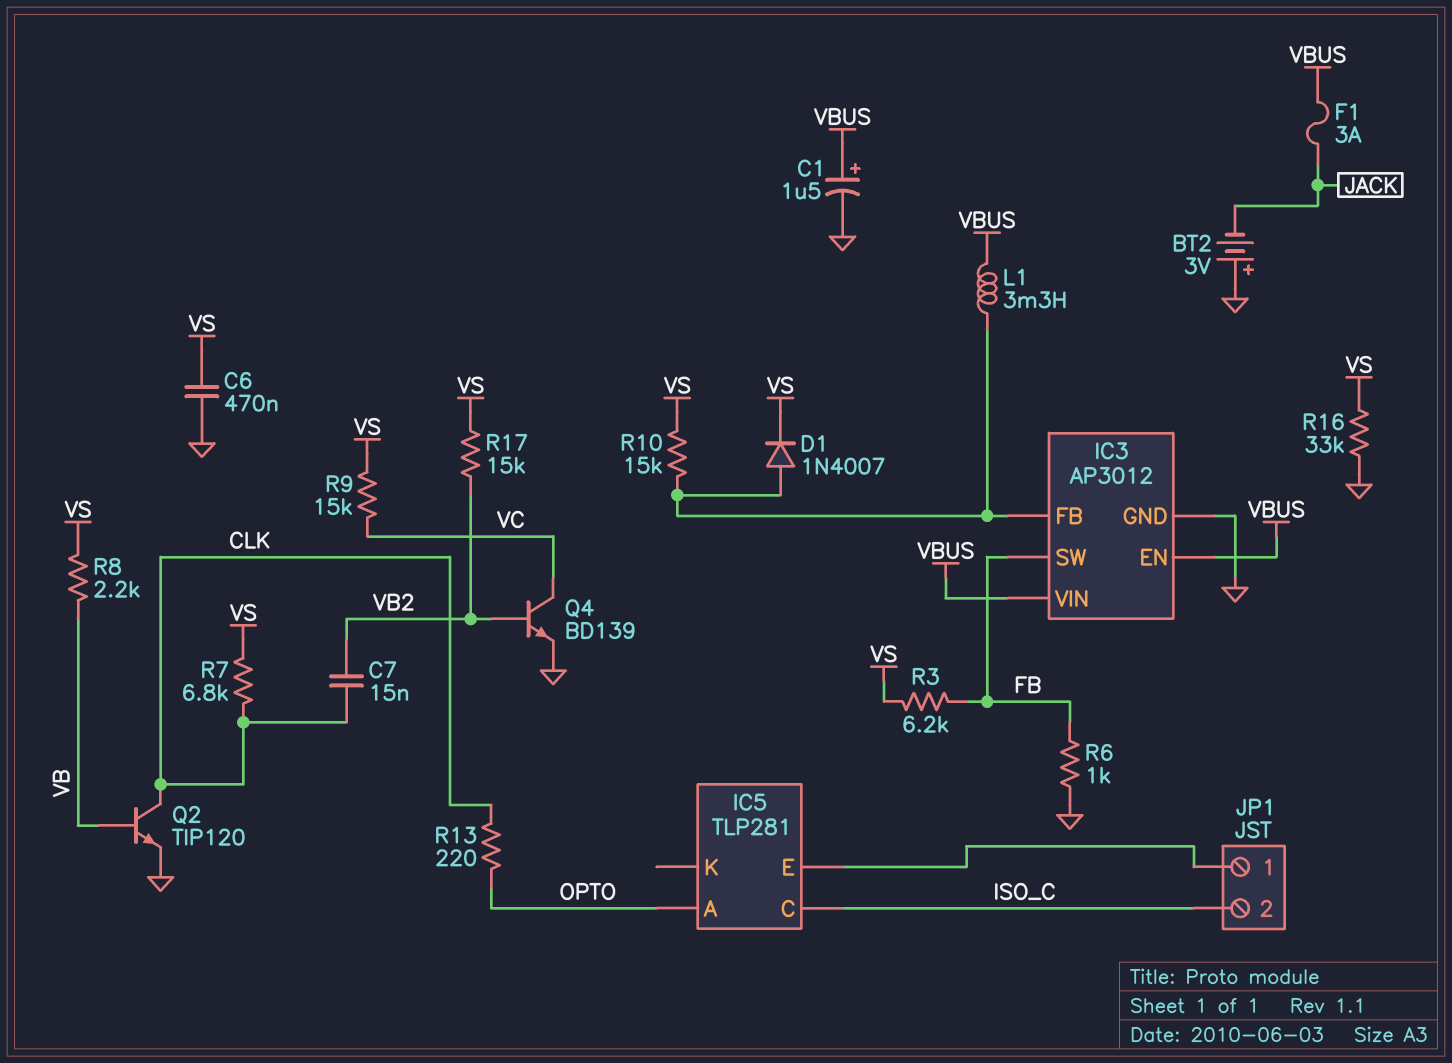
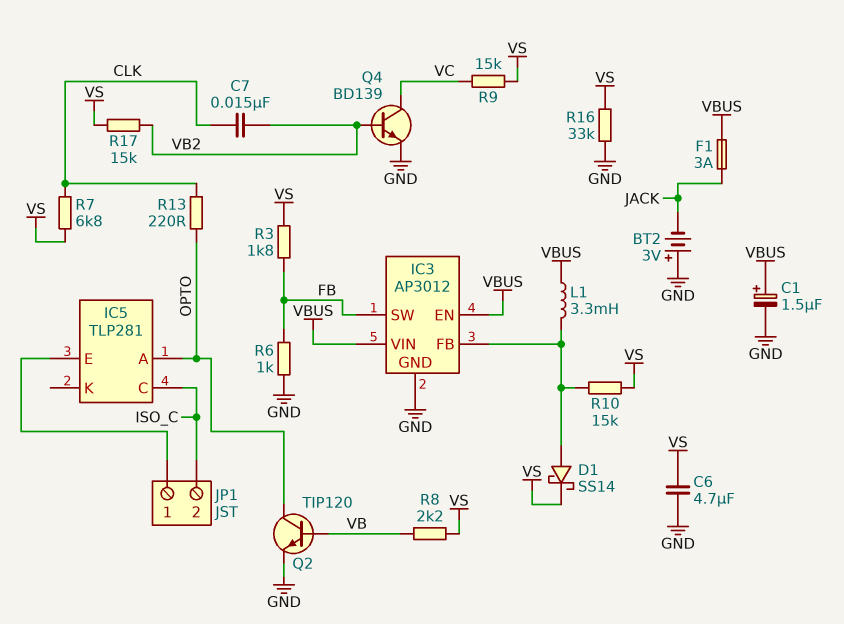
C6: 470nF (GND, VS) -> 4.7uF (GND, VS)
D1: diode 1N4007 (A IC3/FB, K VS) -> schottky SS14 (A IC3/FB, K VS)
Q2: NPN TIP120 (B VB, C CLK, E GND) -> NPN TIP120 (B VB, C OPTO, E GND)
R3: 6.2k (FB, VS) -> 1.8k (FB, VS)

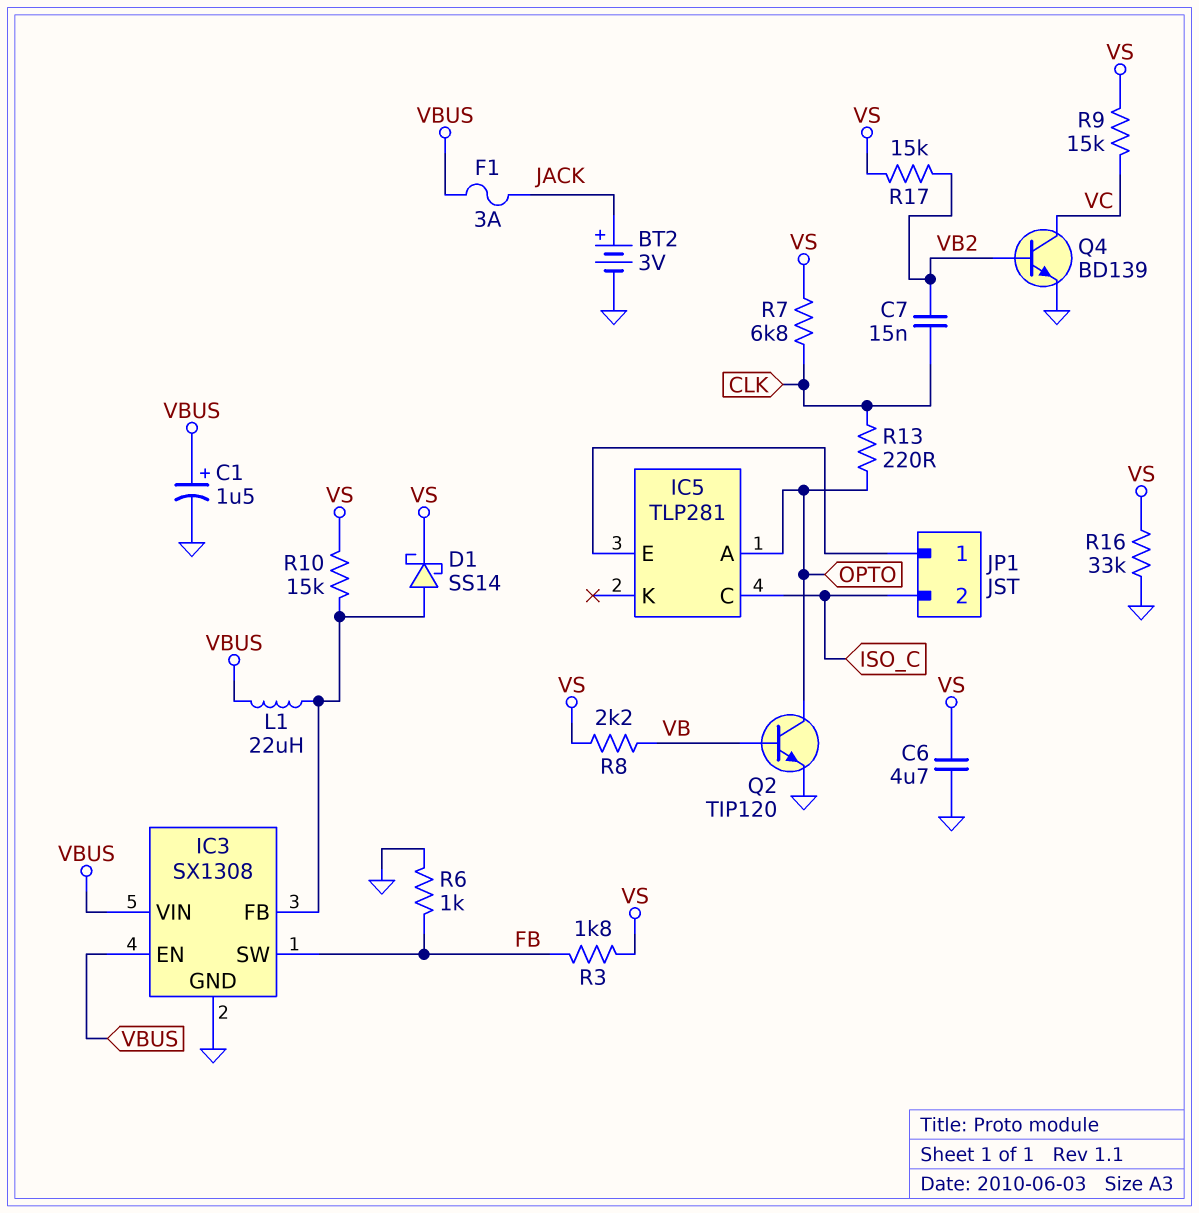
BT2: 3V (plus GND, minus JACK) -> 3V (plus JACK, minus GND)
IC3: AP3012 -> SX1308
L1: 3.3mH (IC3/FB, VBUS) -> 22uH (IC3/FB, VBUS)

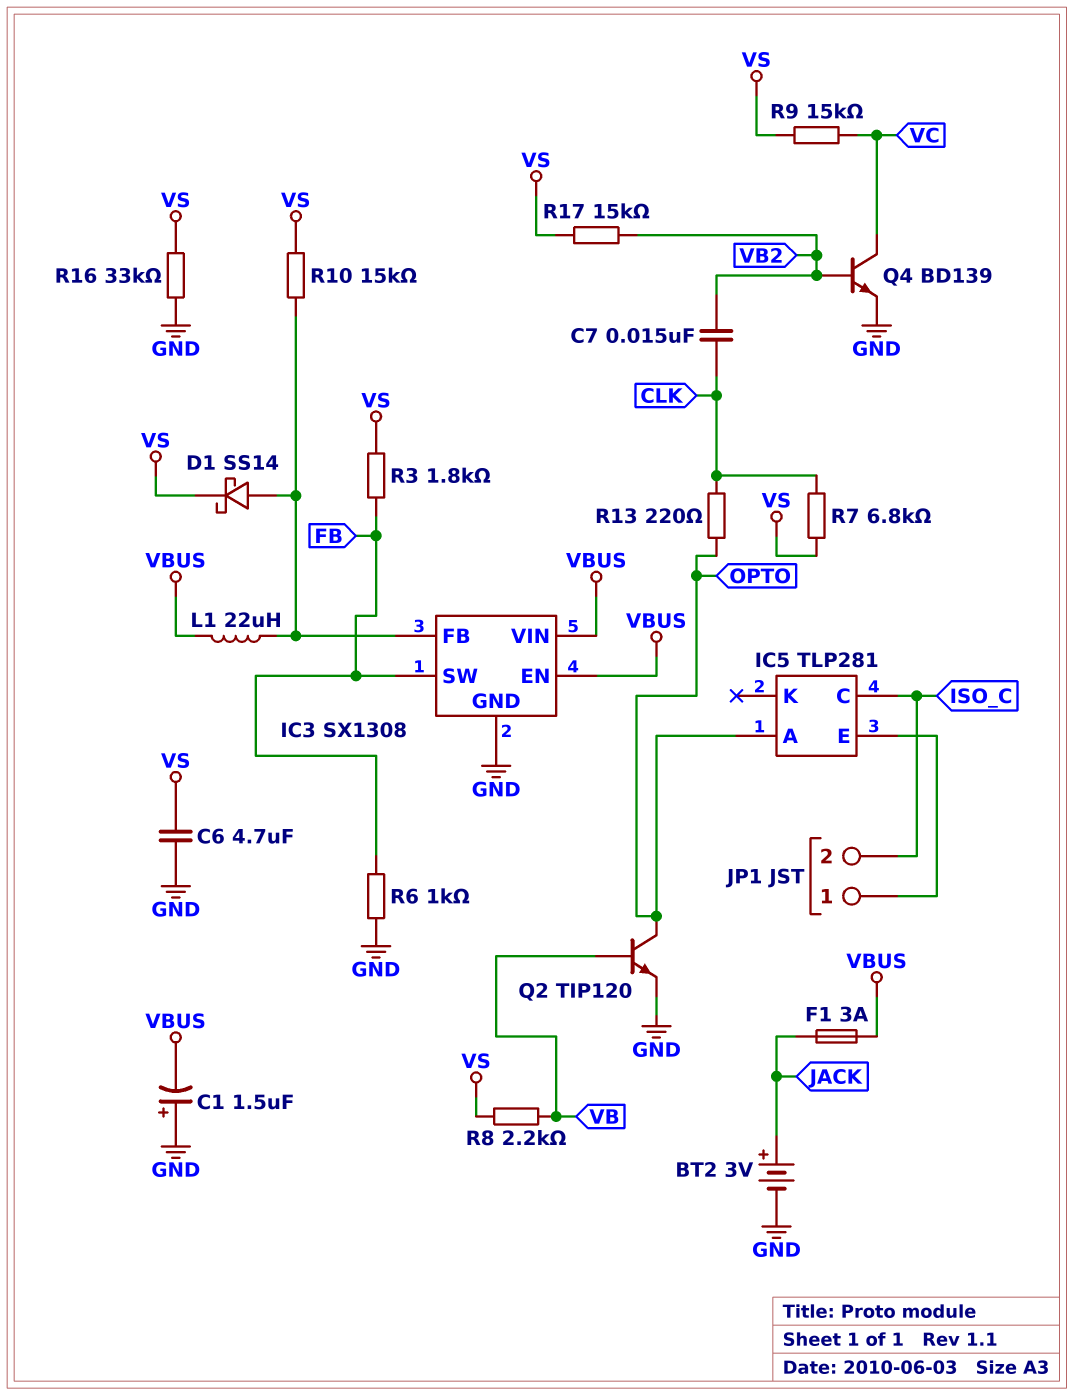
C1: 1.5uF (plus VBUS, minus GND) -> 1.5uF (plus GND, minus VBUS)

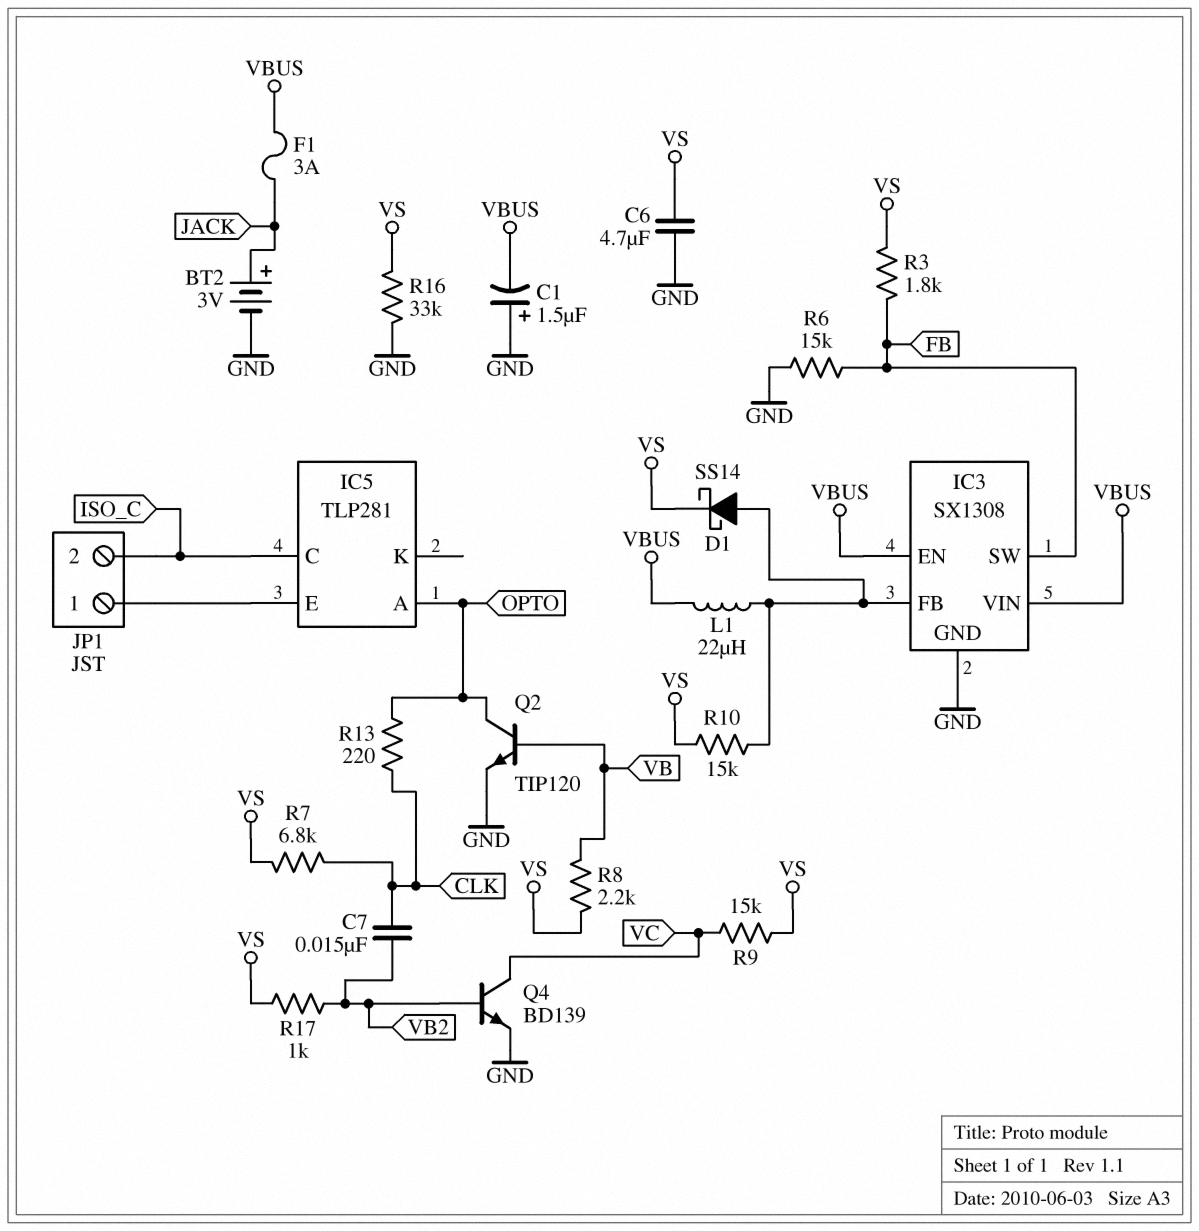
R6: 1k (FB, GND) -> 15k (FB, GND)
R17: 15k (VB2, VS) -> 1k (VB2, VS)

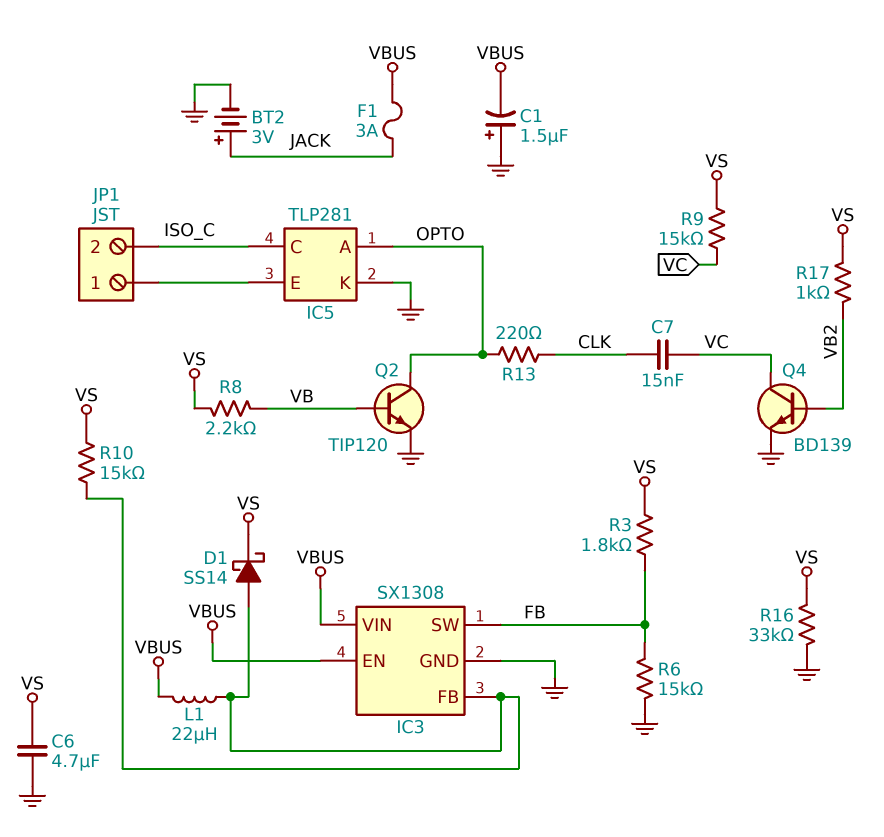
C7: 15nF (CLK, VB2) -> 15nF (CLK, VC)
IC5 pin K: none -> GND
R7: 6.8k (CLK, VS) -> none

